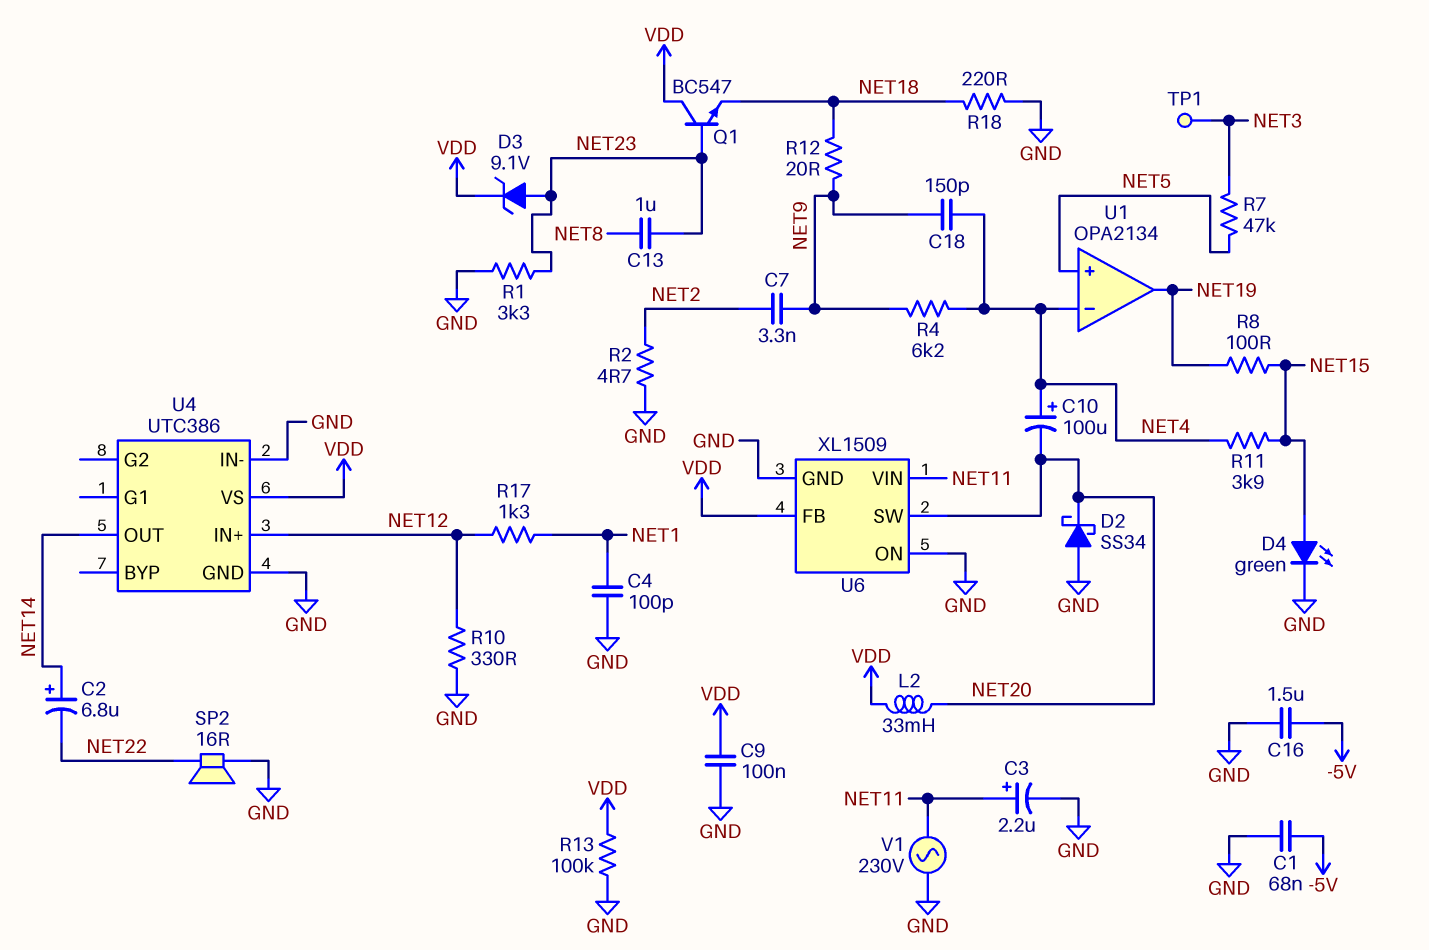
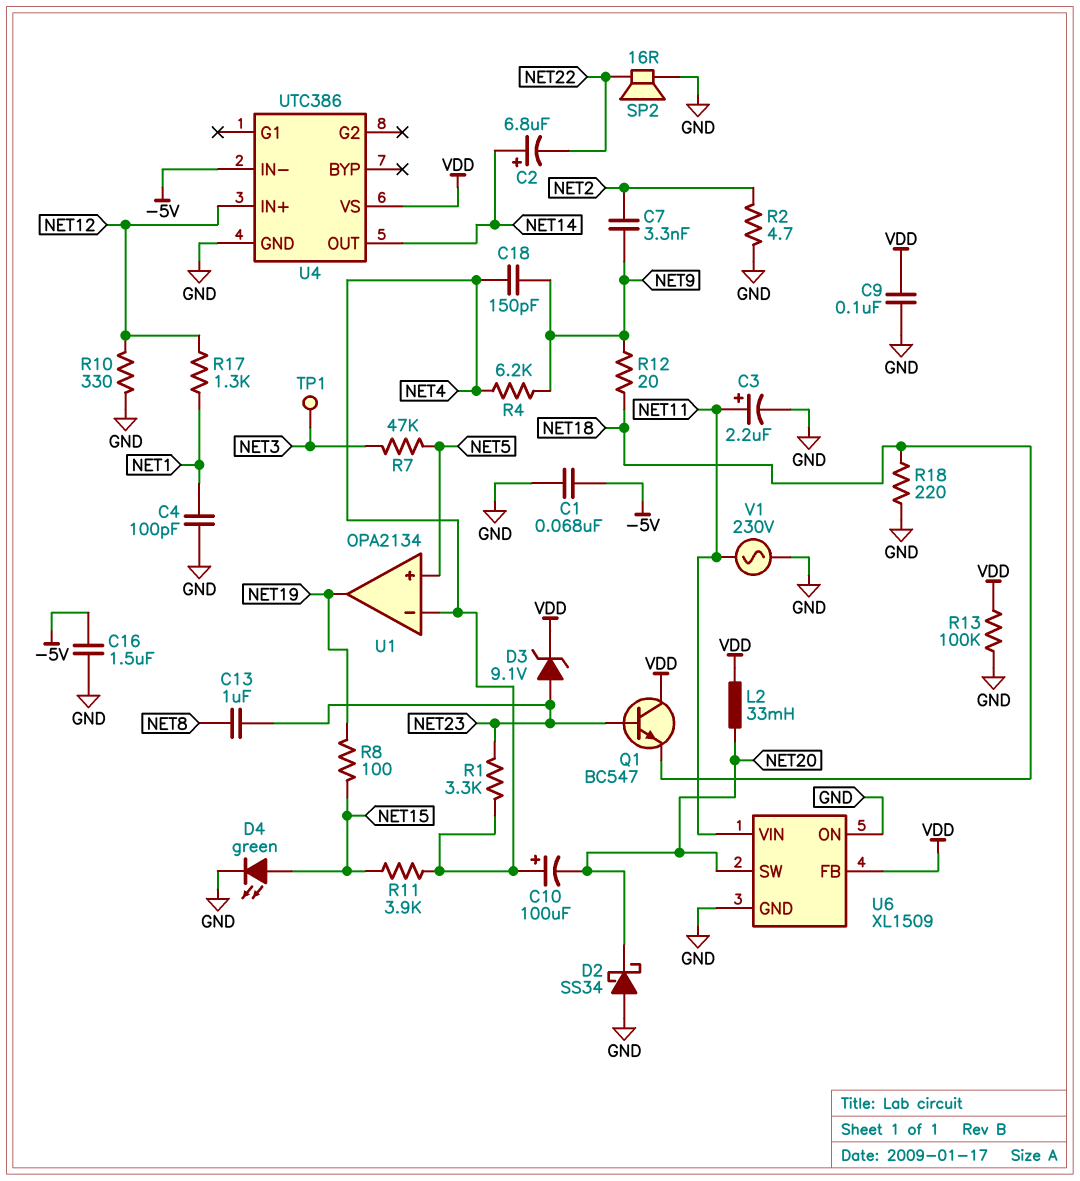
R1: 3.3k (GND, NET23) -> 3.3k (NET4, NET23)
U4 pin IN-: GND -> -5V

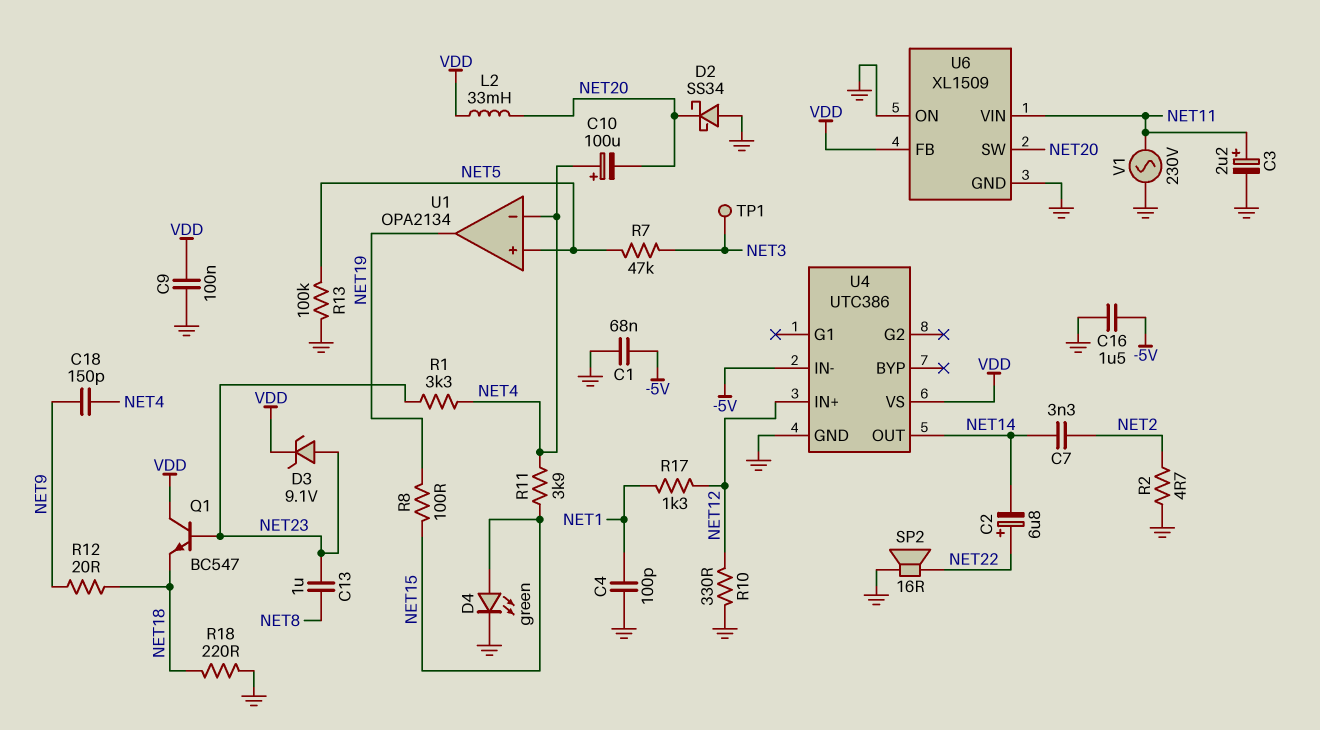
C2: 6.8uF (plus NET14, minus NET22) -> 6.8uF (plus NET22, minus NET14)
C7: 3.3nF (NET2, NET9) -> 3.3nF (NET2, NET14)
R4: 6.2k (NET4, NET9) -> none
R13: 100k (GND, VDD) -> 100k (GND, NET5)

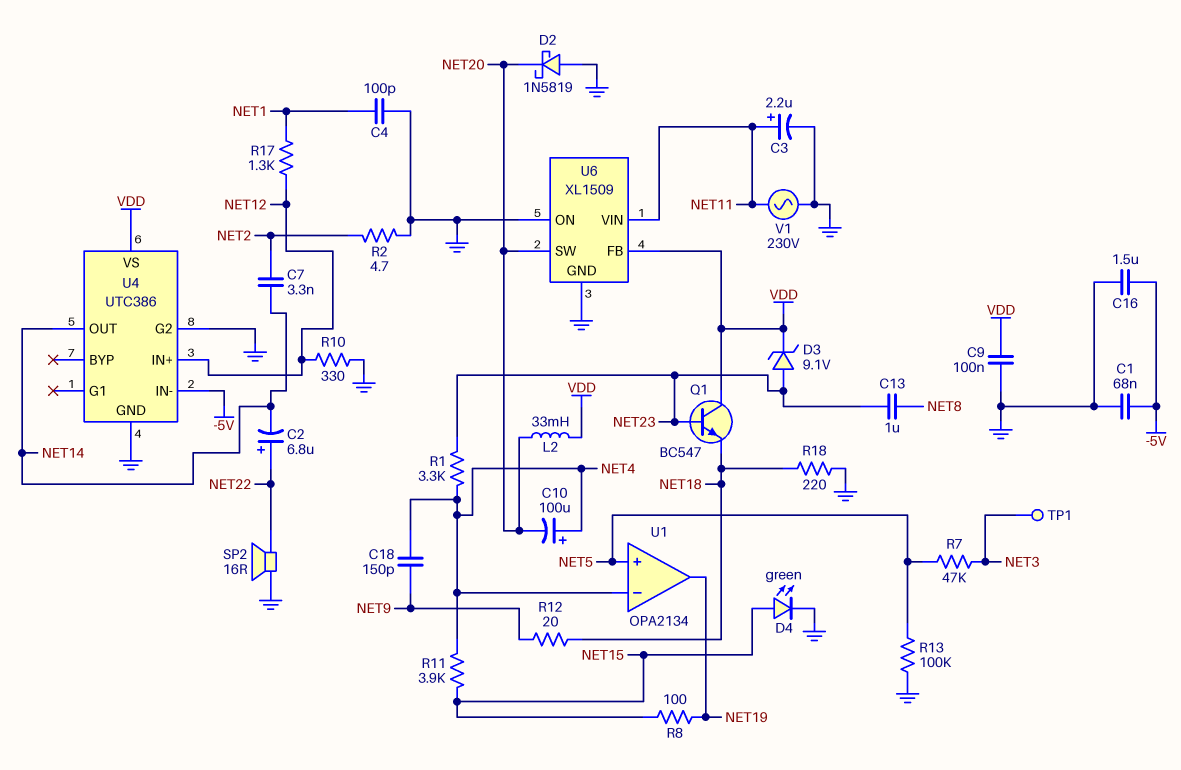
D2: schottky SS34 (A GND, K NET20) -> schottky 1N5819 (A GND, K NET20)
U4 pin G2: none -> GND

